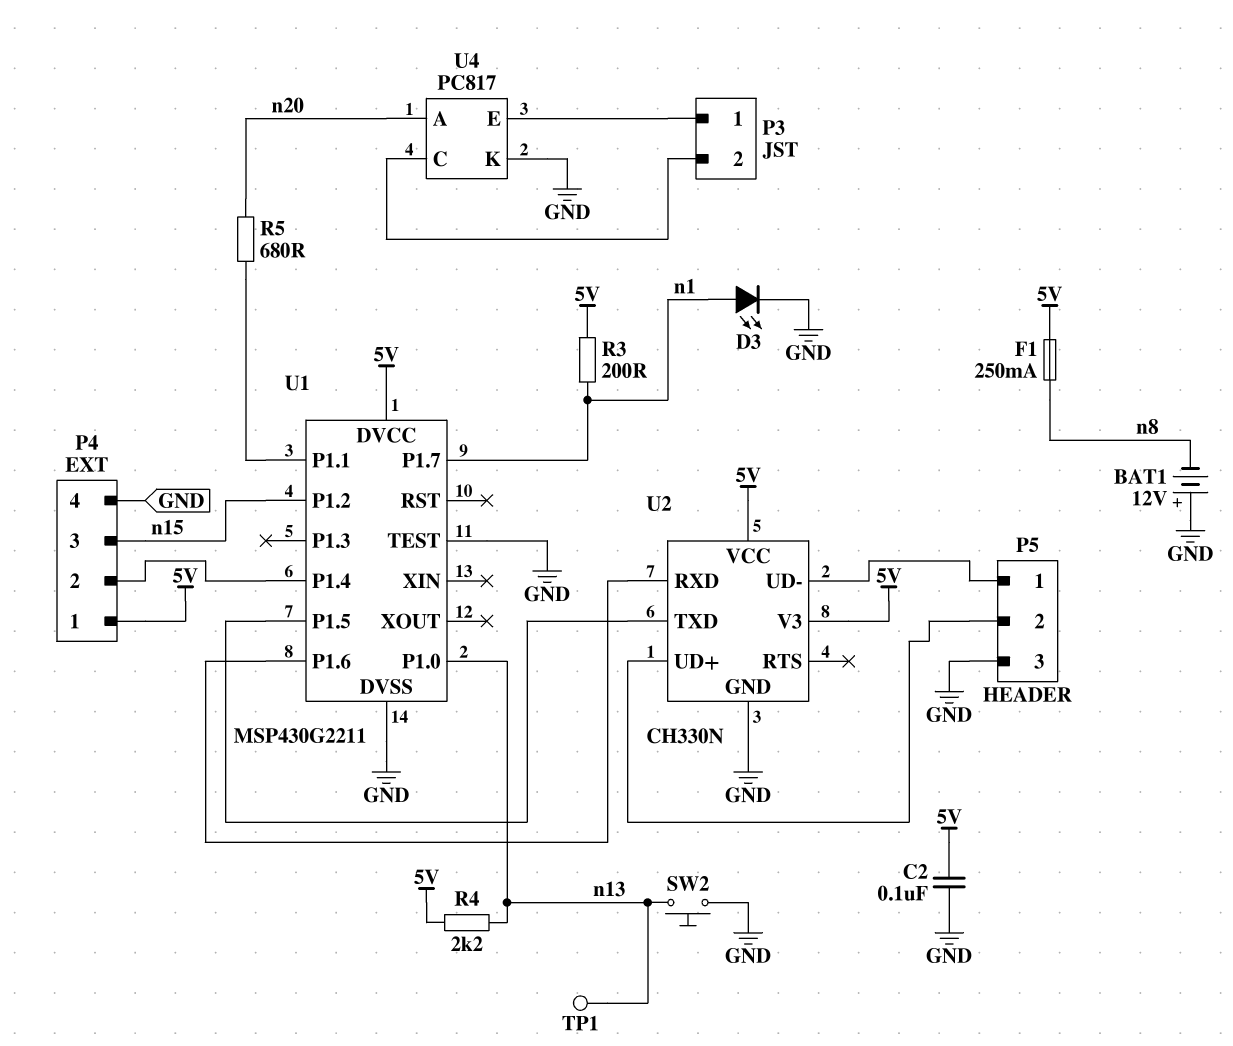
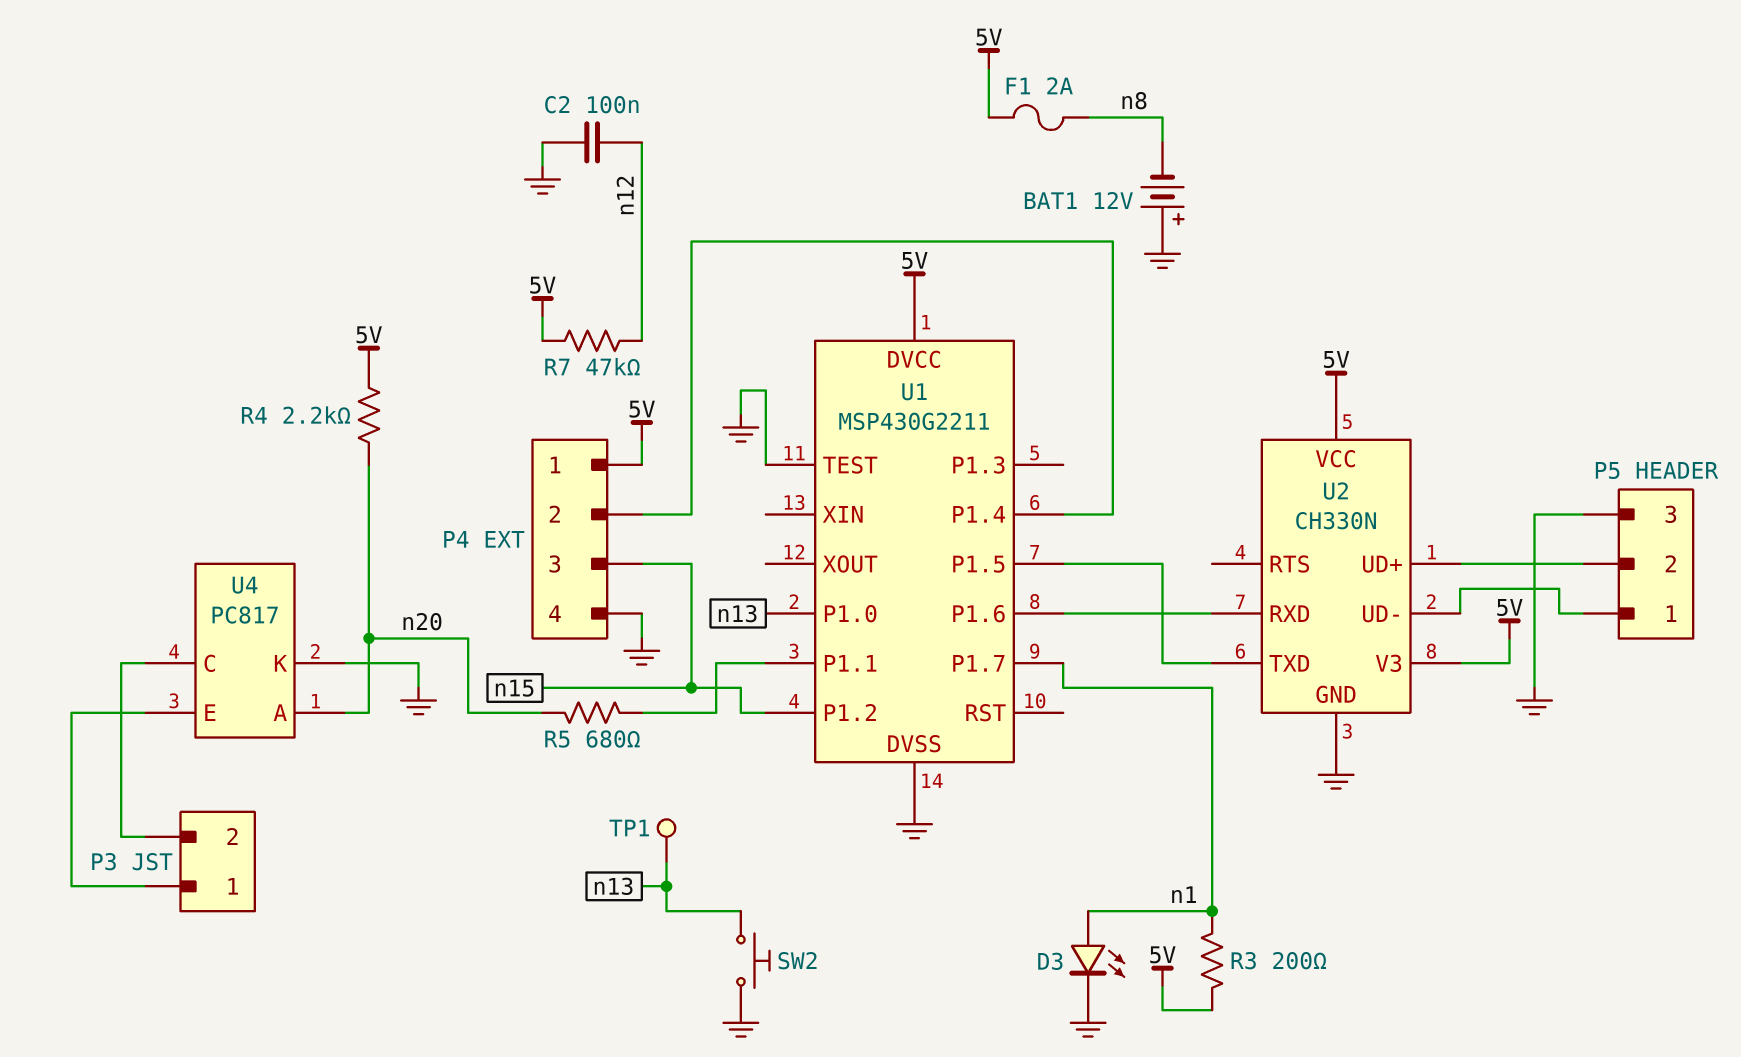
C2: 100nF (5V, GND) -> 100nF (GND, n12)
F1: 250mA (5V, n8) -> 2A (5V, n8)
R4: 2.2k (5V, n13) -> 2.2k (5V, n20)
R7: none -> 47k (5V, n12)

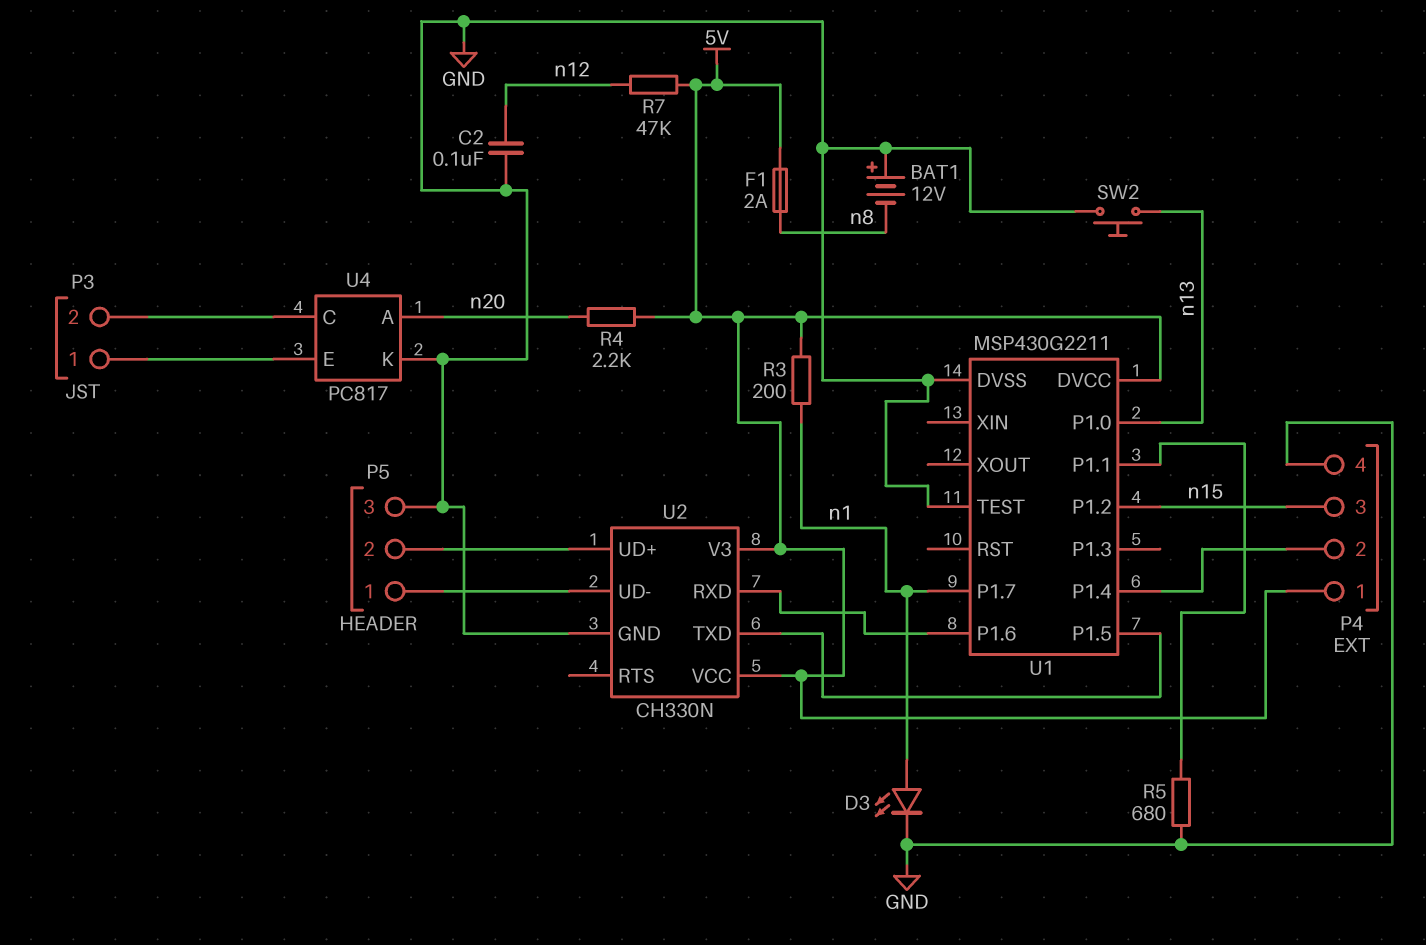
R5: 680 (U1/P1.1, n20) -> 680 (GND, U1/P1.1)
TP1: test point (n13) -> none

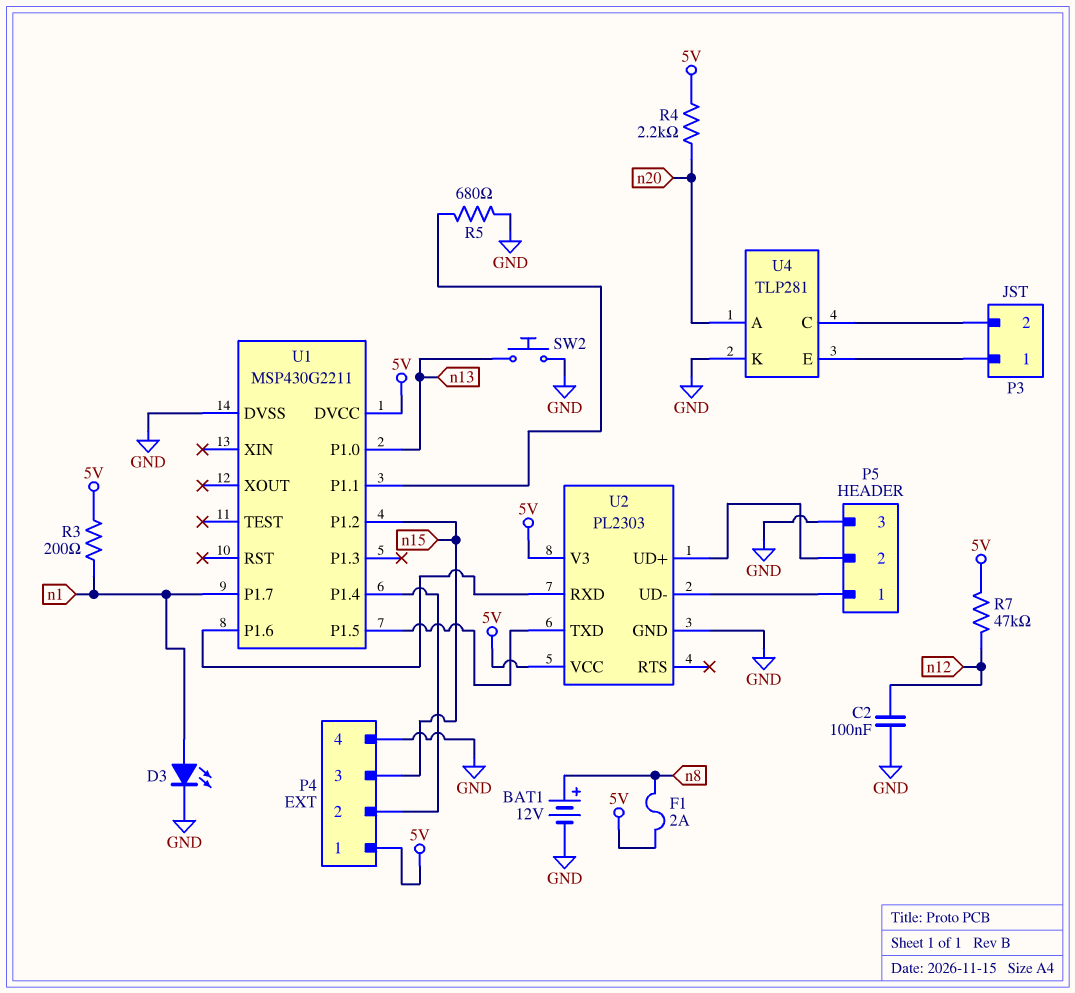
BAT1: 12V (plus GND, minus n8) -> 12V (plus n8, minus GND)
U1 pin TEST: GND -> none
U2: CH330N -> PL2303
U4: PC817 -> TLP281

